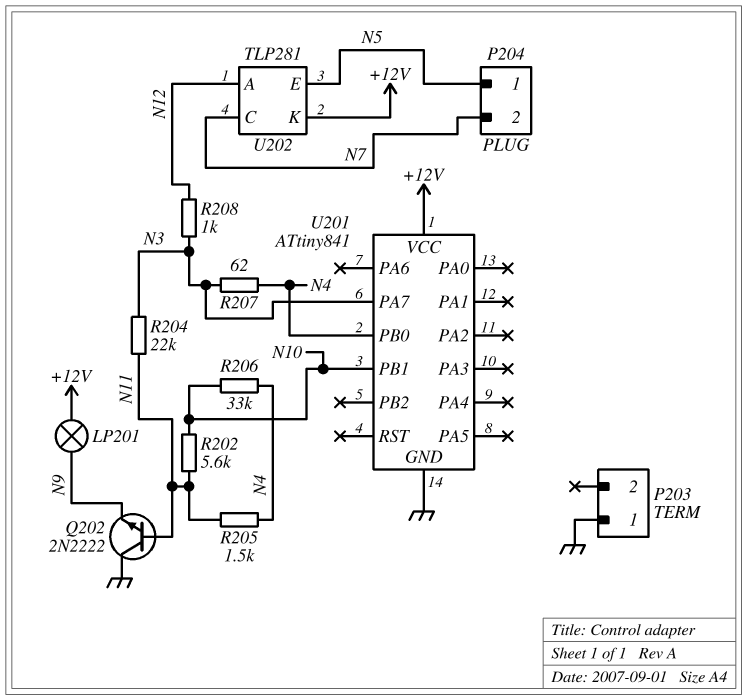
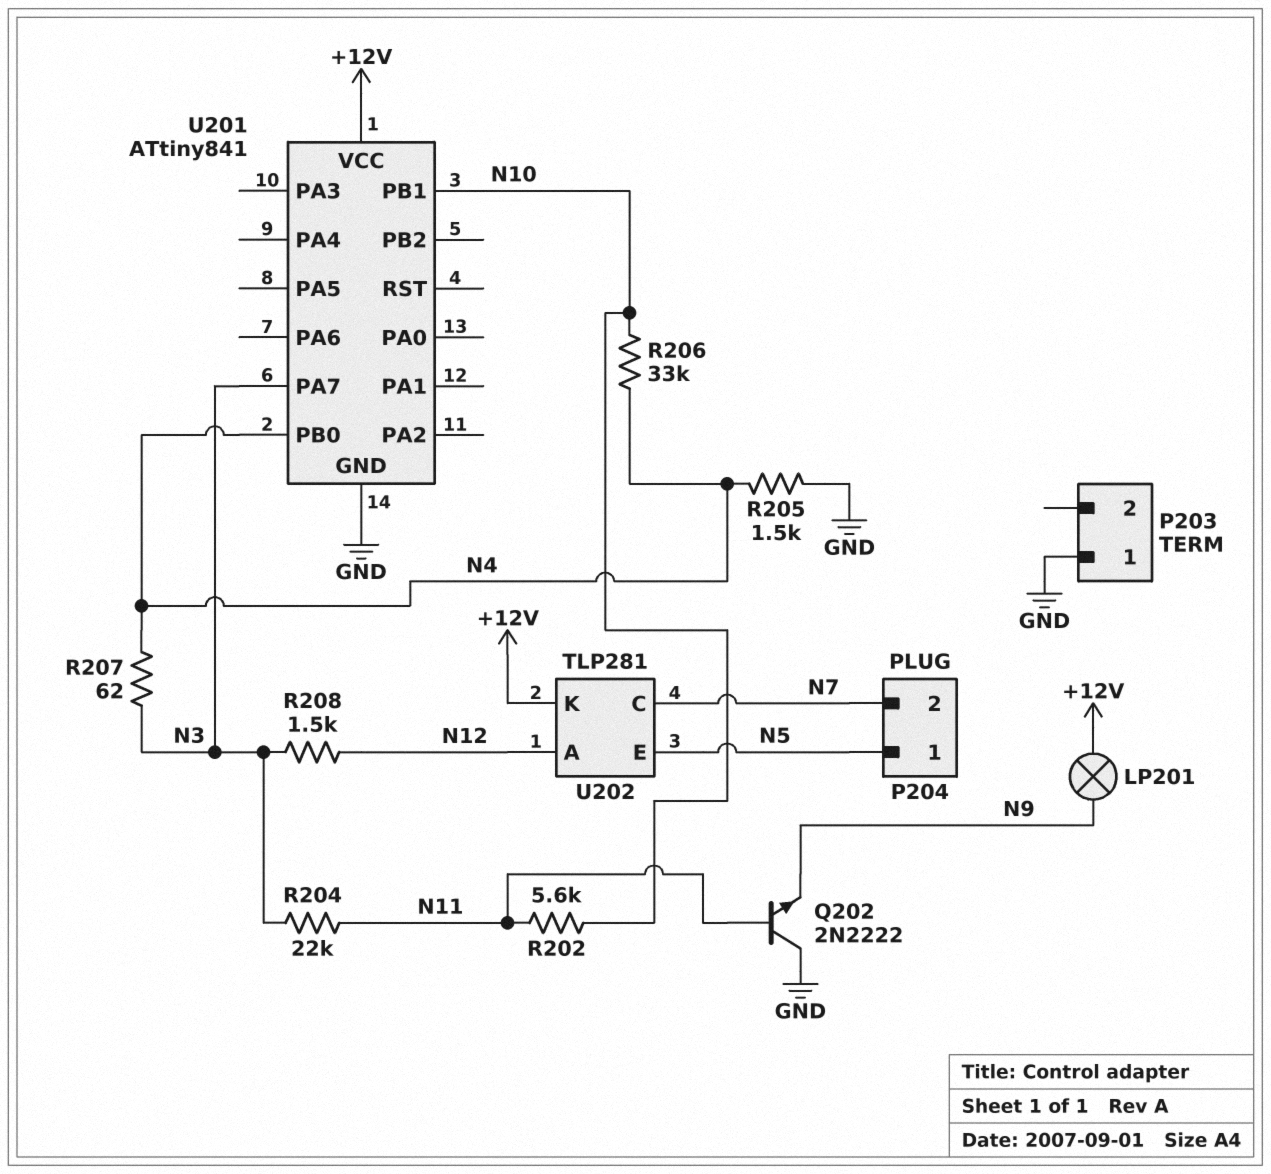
R205: 1.5k (N4, N11) -> 1.5k (GND, N4)
R208: 1k (N3, N12) -> 1.5k (N3, N12)

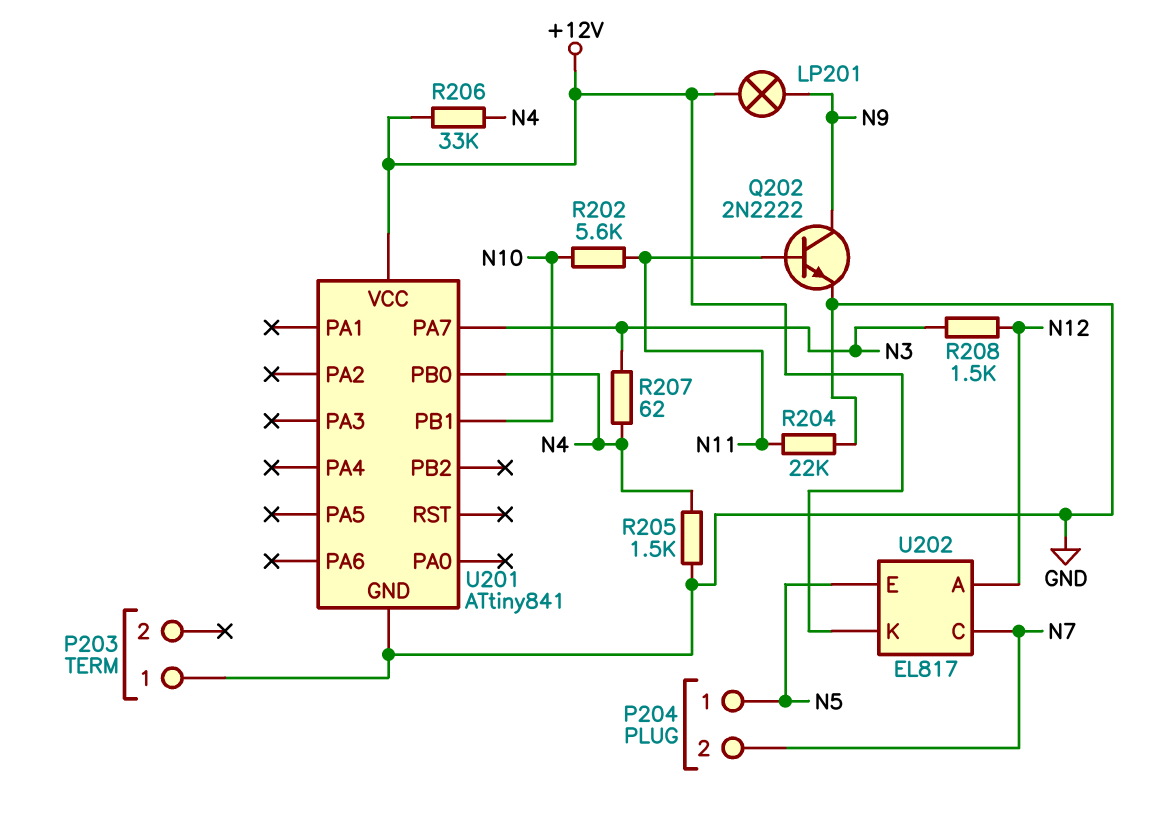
Q202: NPN 2N2222 (B N11, C GND, E N9) -> NPN 2N2222 (B N11, C N9, E GND)
R204: 22k (N3, N11) -> 22k (GND, N11)
R206: 33k (N4, N10) -> 33k (+12V, N4)
U202: TLP281 -> EL817

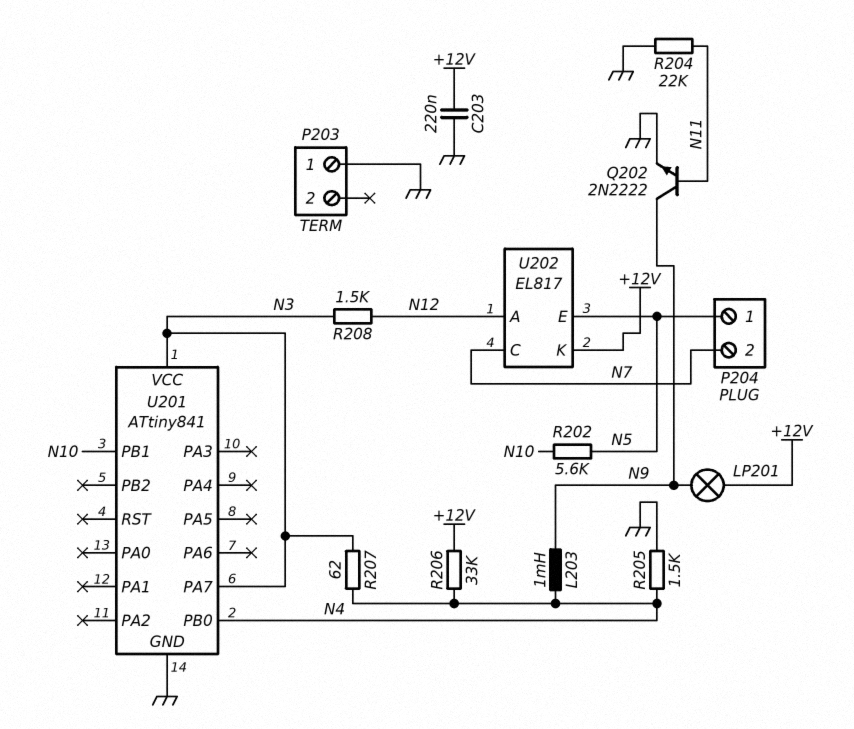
C203: none -> 220nF (+12V, GND)
L203: none -> 1mH (N4, N9)
R202: 5.6k (N10, N11) -> 5.6k (N5, N10)
U201 pin VCC: +12V -> N3

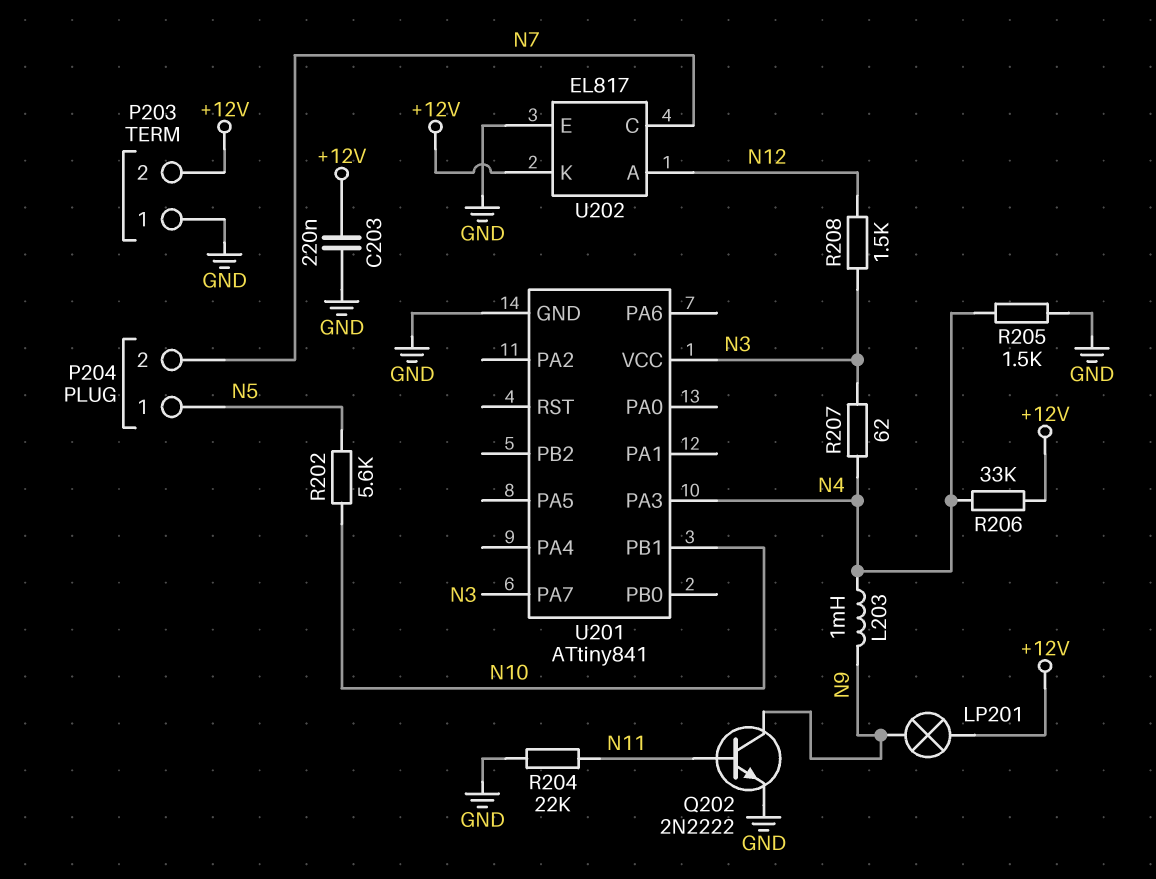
P203 pin 2: none -> +12V
U201 pin PA3: none -> N4
U201 pin PB0: N4 -> none
U202 pin E: N5 -> GND

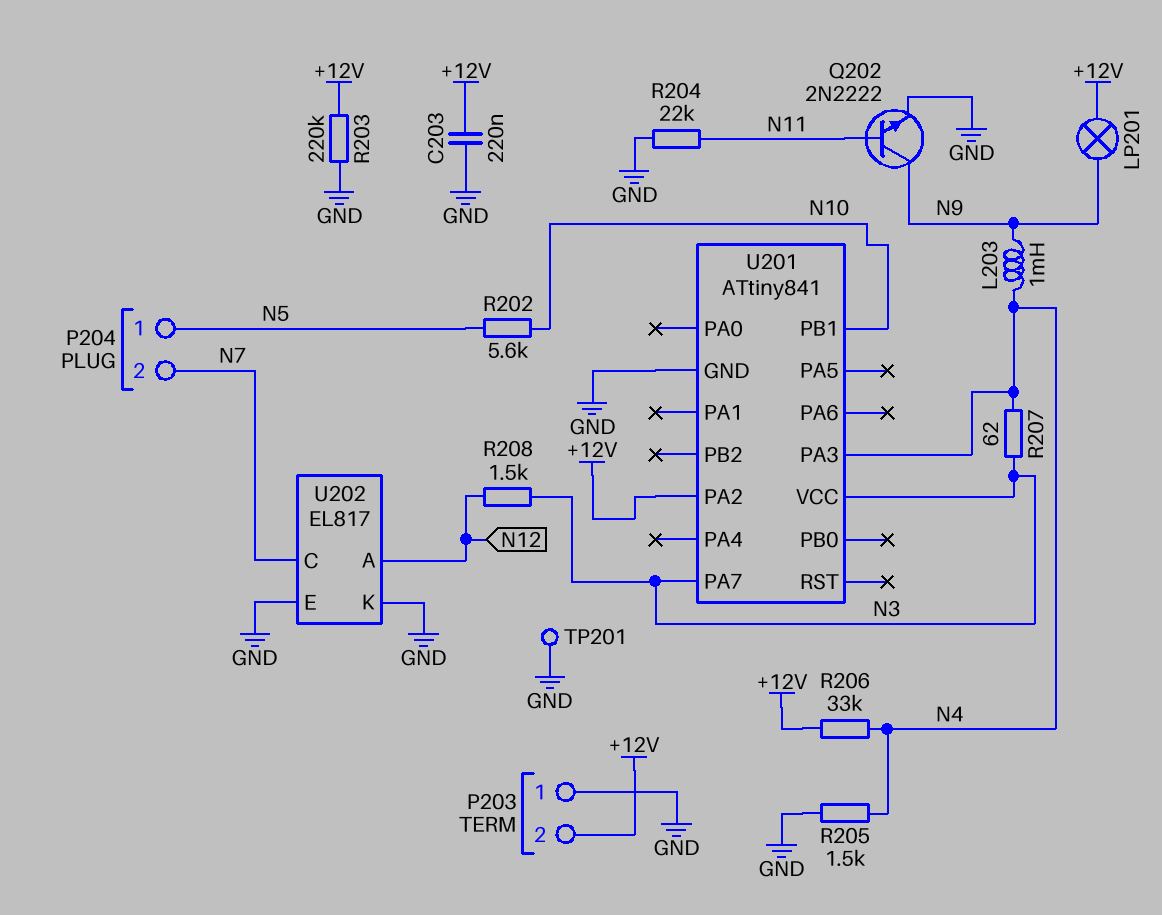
R203: none -> 220k (+12V, GND)
TP201: none -> test point (GND)
U201 pin PA2: none -> +12V
U202 pin K: +12V -> GND

